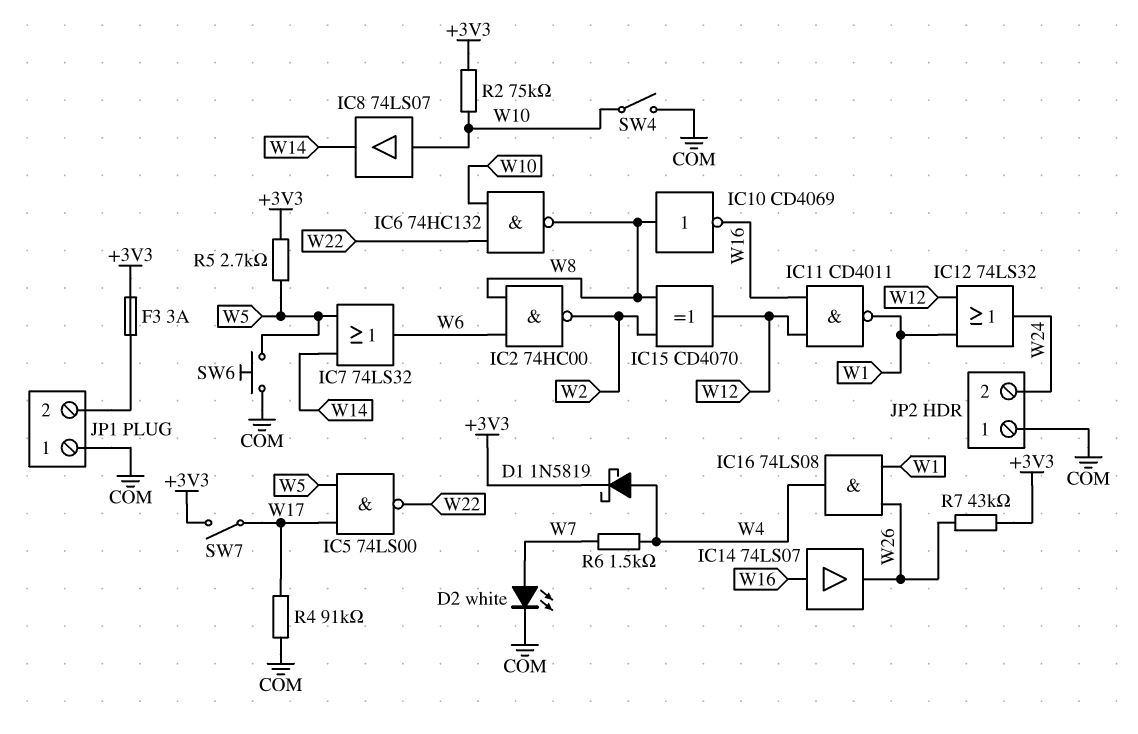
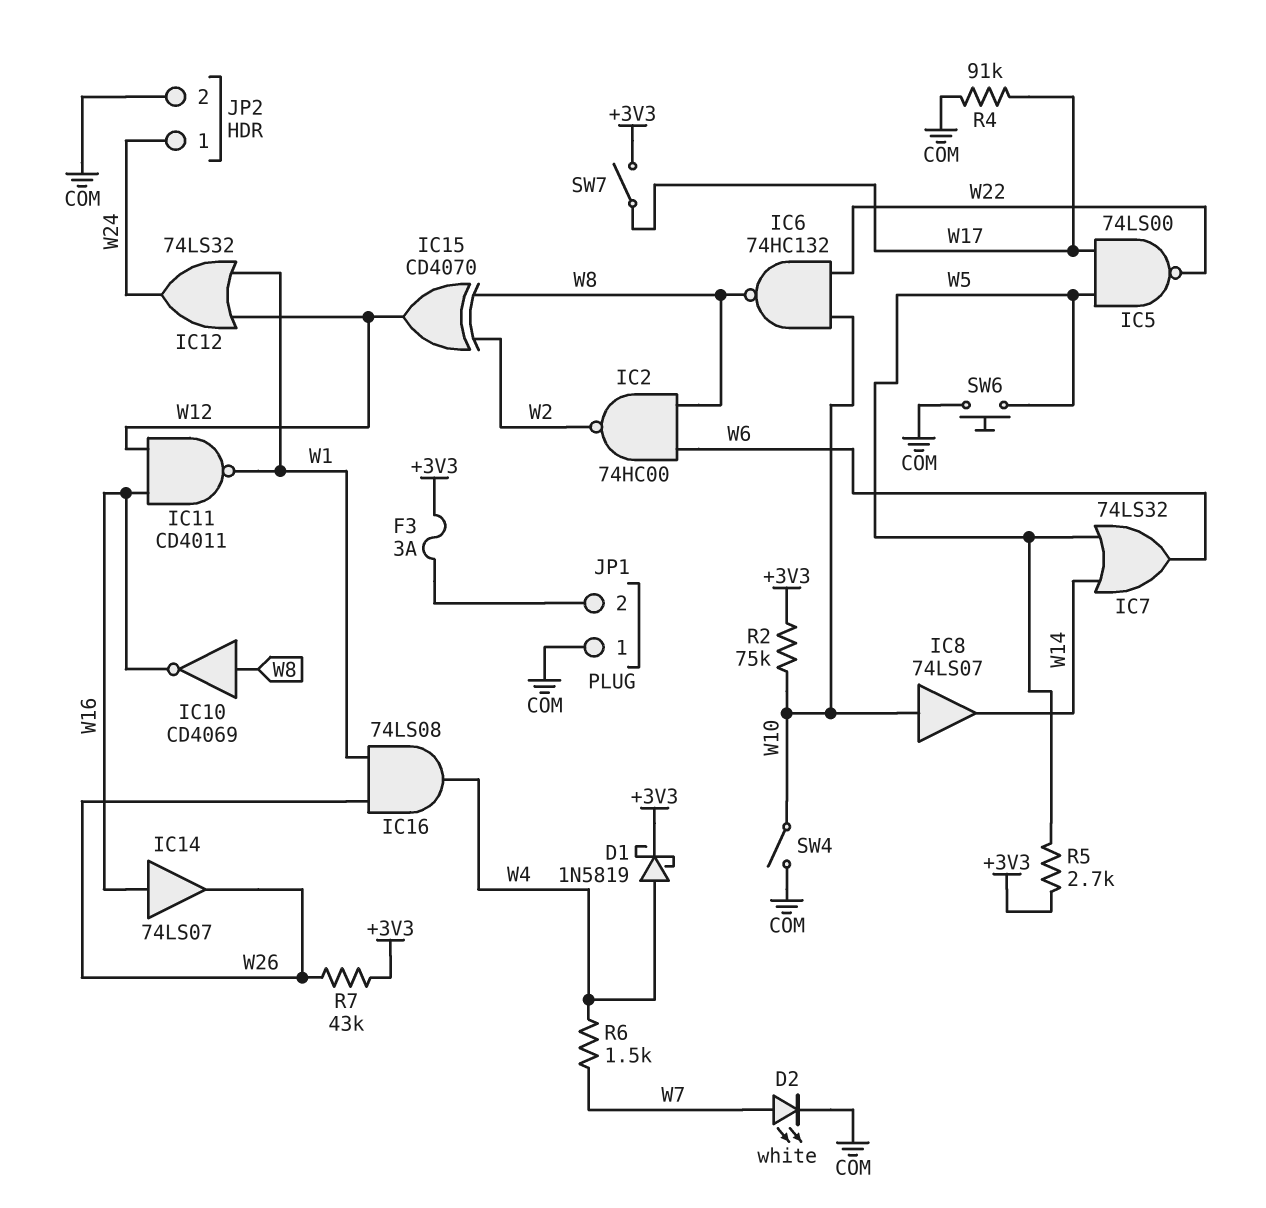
JP2 pin 1: COM -> W24
JP2 pin 2: W24 -> COM

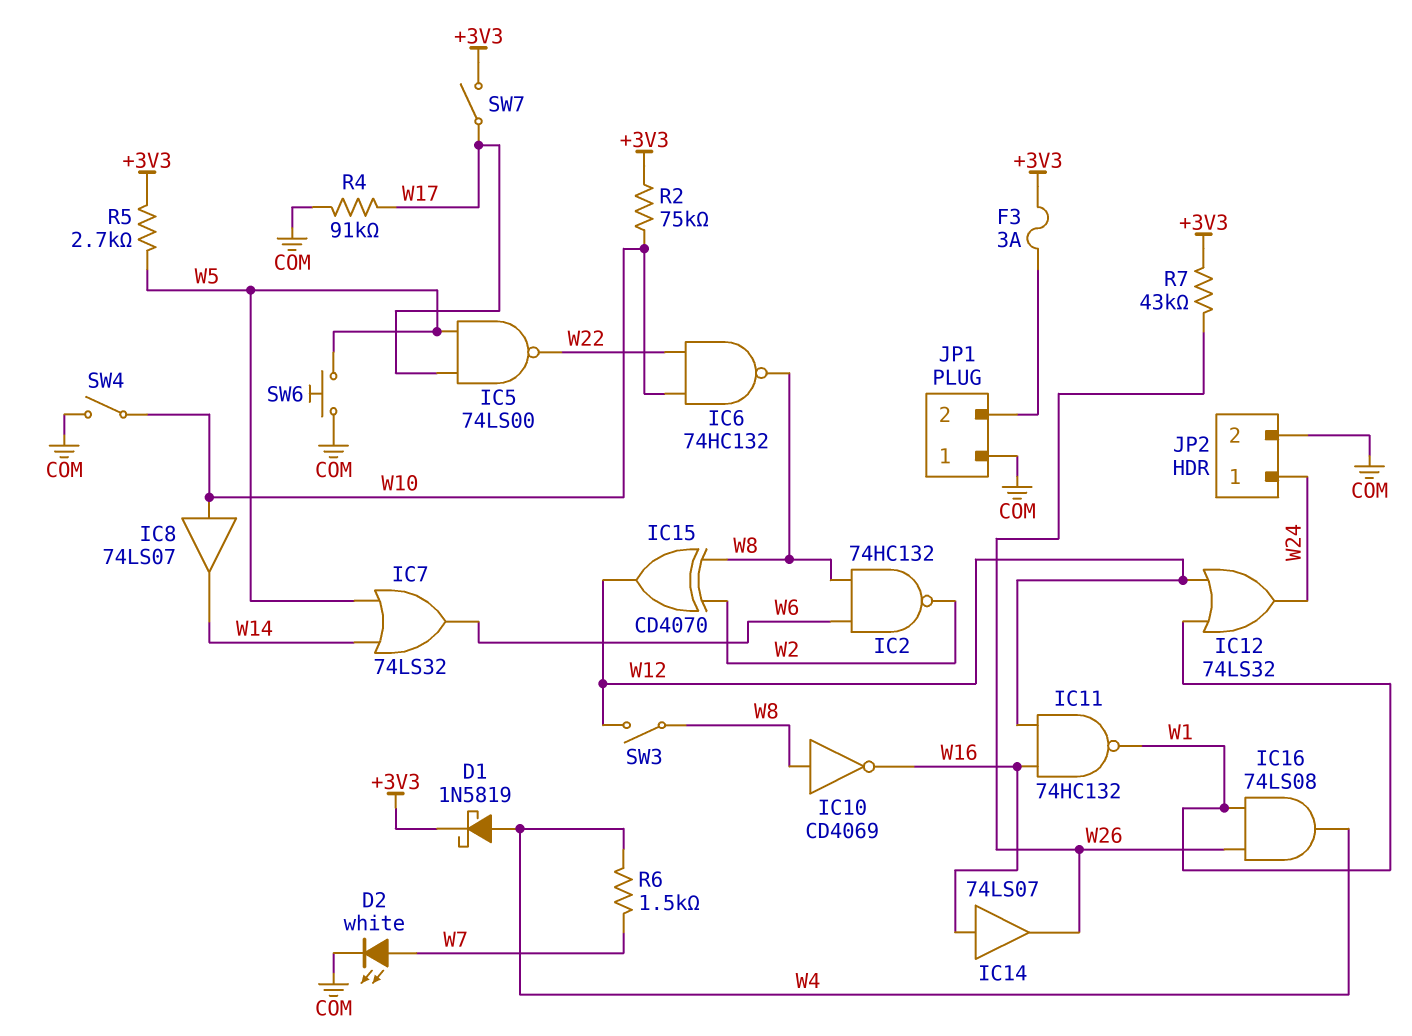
IC2: NAND 74HC00 (in W6, in W8, out W2) -> NAND 74HC132 (in W6, in W8, out W2)
IC11: NAND CD4011 (in W12, in W16, out W1) -> NAND 74HC132 (in W12, in W16, out W1)
SW3: none -> switch (W8, W12)

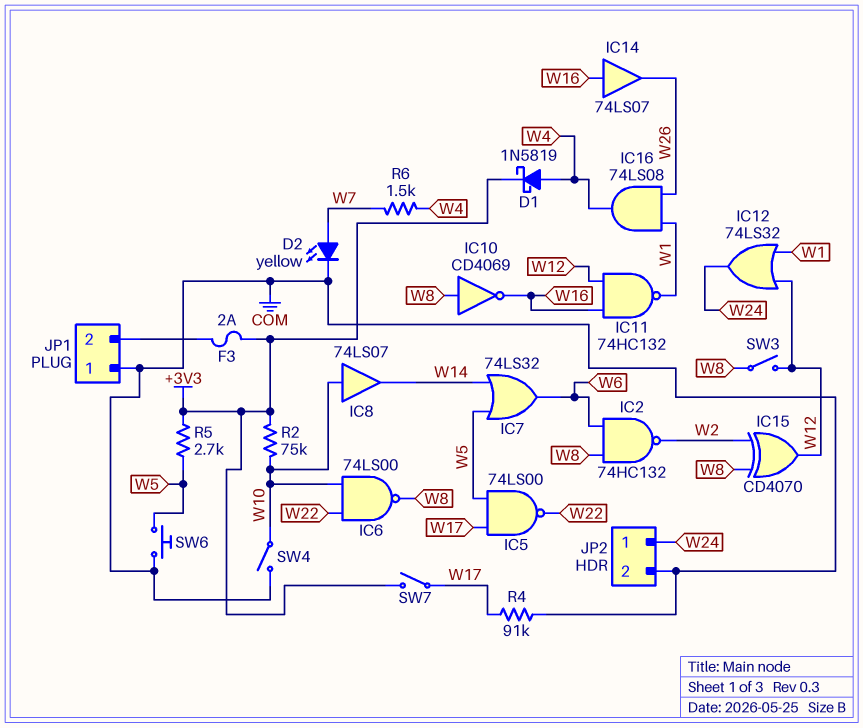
D2: LED white (A W7, K COM) -> LED yellow (A W7, K COM)
F3: 3A (+3V3, JP1/2) -> 2A (+3V3, JP1/2)
IC6: NAND 74HC132 (in W10, in W22, out W8) -> NAND 74LS00 (in W10, in W22, out W8)
R7: 43k (+3V3, W26) -> none

